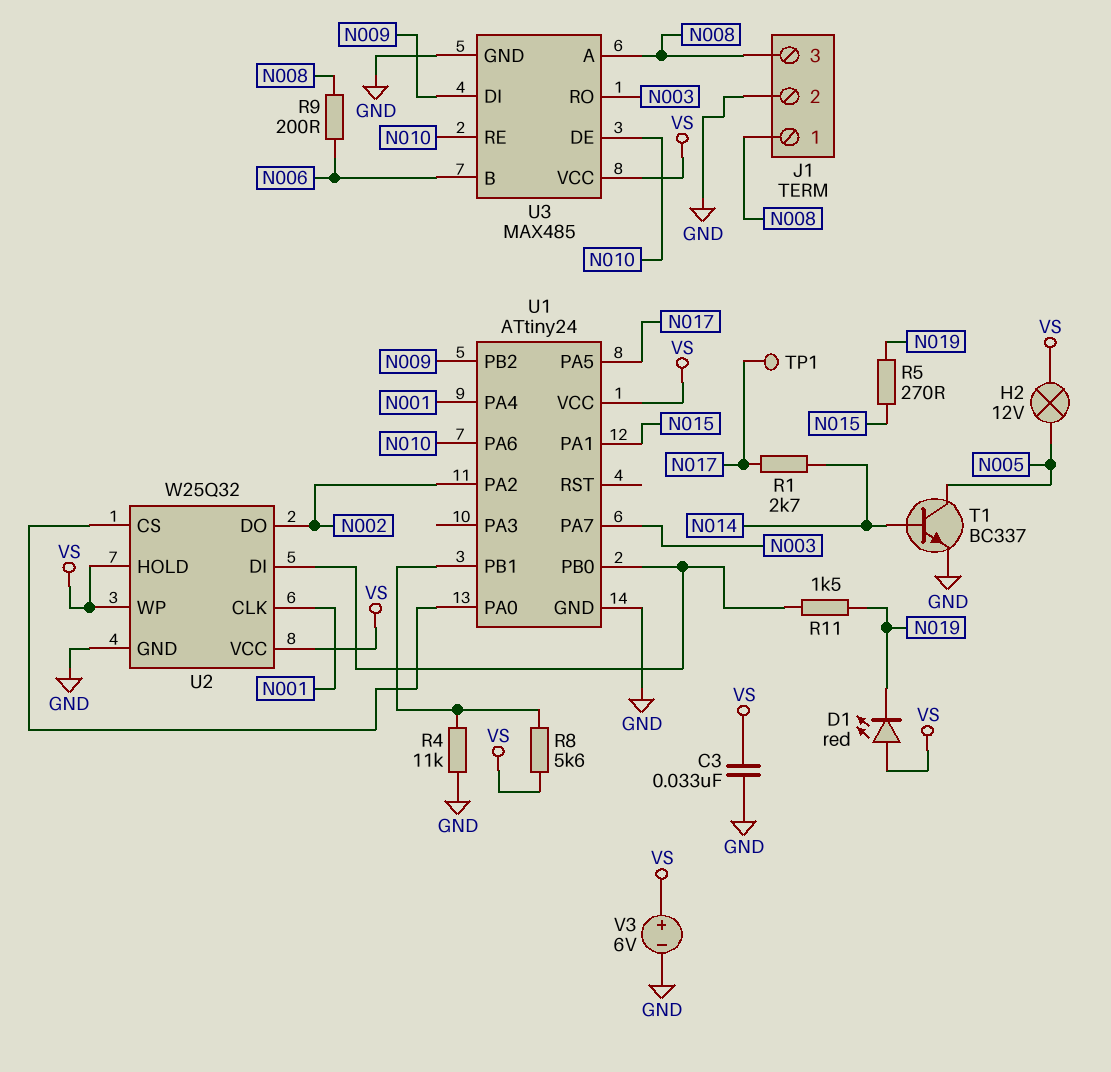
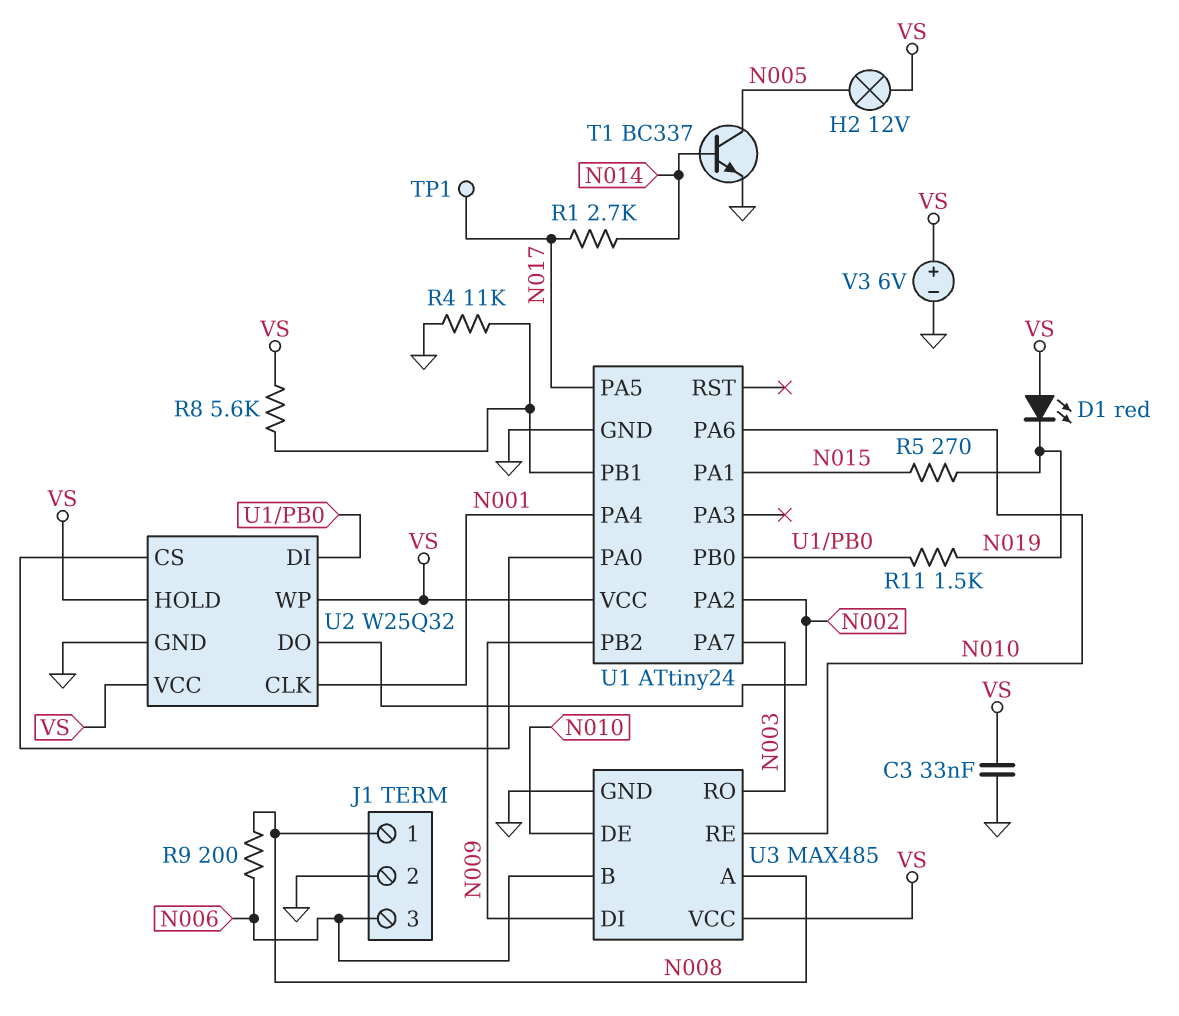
J1 pin 3: N008 -> N006

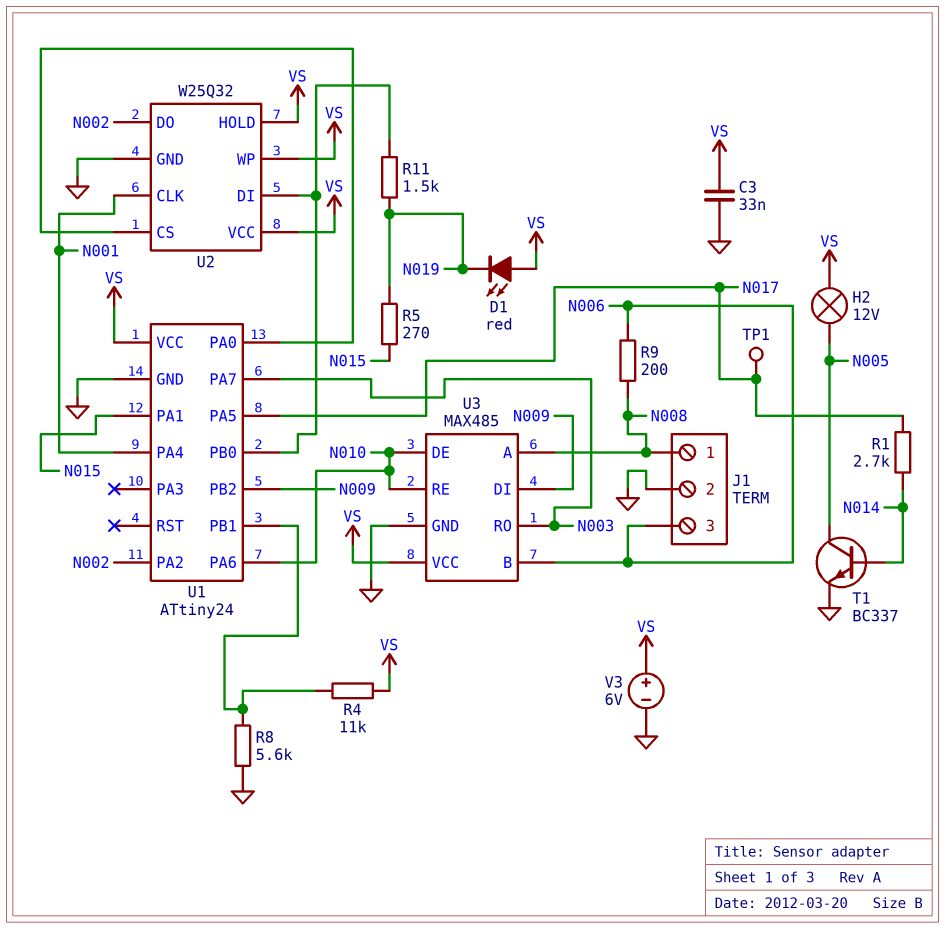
R4: 11k (GND, U1/PB1) -> 11k (U1/PB1, VS)
R8: 5.6k (U1/PB1, VS) -> 5.6k (GND, U1/PB1)

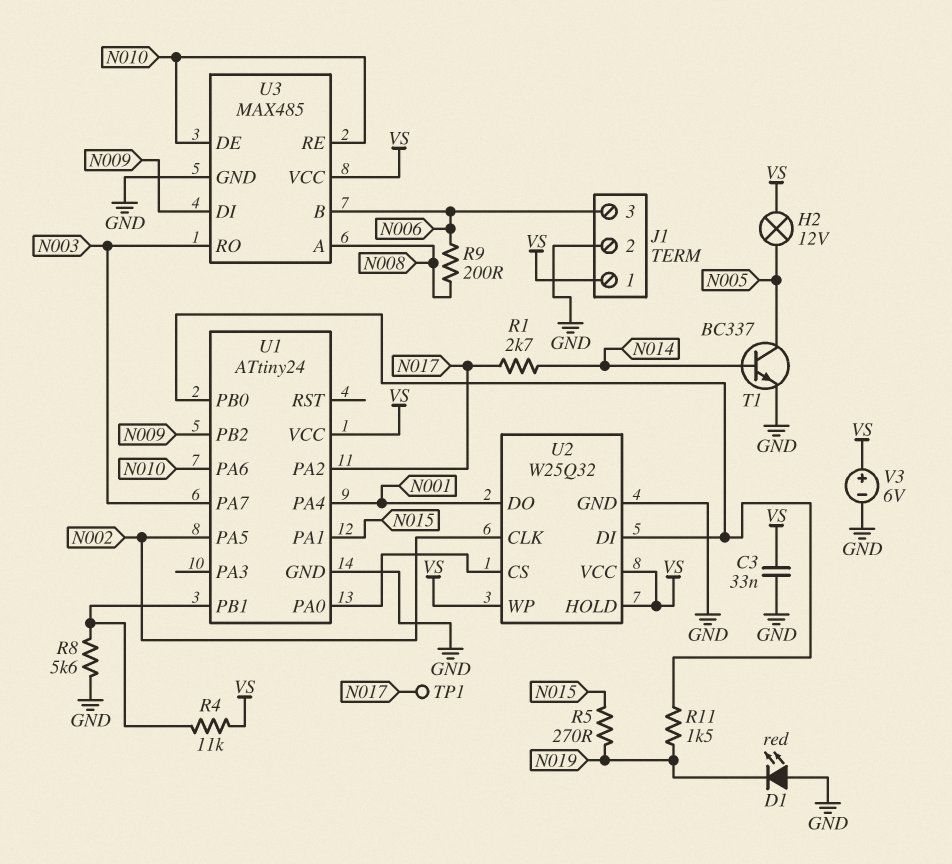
D1: LED red (A VS, K N019) -> LED red (A GND, K N019)
J1 pin 1: N008 -> VS
U1 pin PA2: N002 -> N017
U1 pin PA5: N017 -> N002
U2 pin CLK: N001 -> N002
U2 pin DO: N002 -> N001

